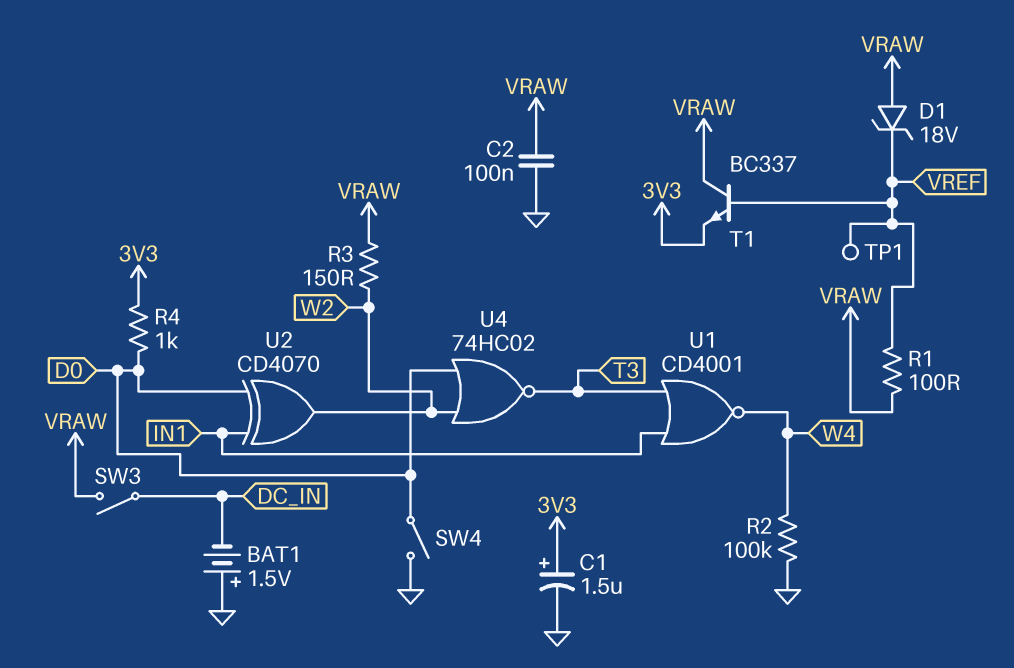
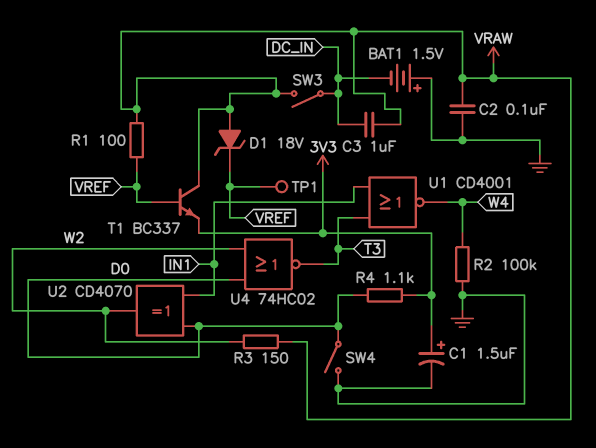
C3: none -> 1uF (DC_IN, VRAW)
R4: 1k (3V3, D0) -> 1.1k (3V3, D0)

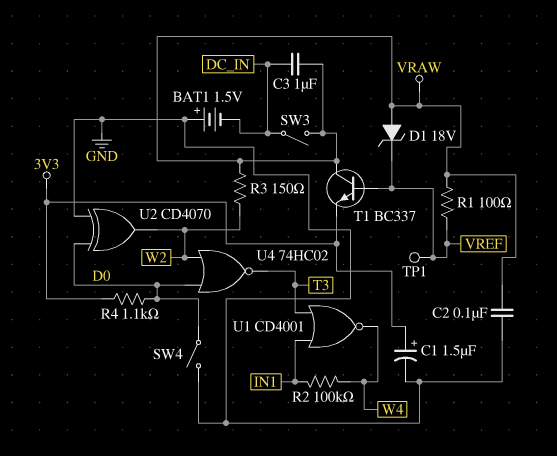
R2: 100k (GND, W4) -> 100k (IN1, W4)
U2: XOR CD4070 (in D0, in IN1, out W2) -> XOR CD4070 (in D0, in GND, out W2)

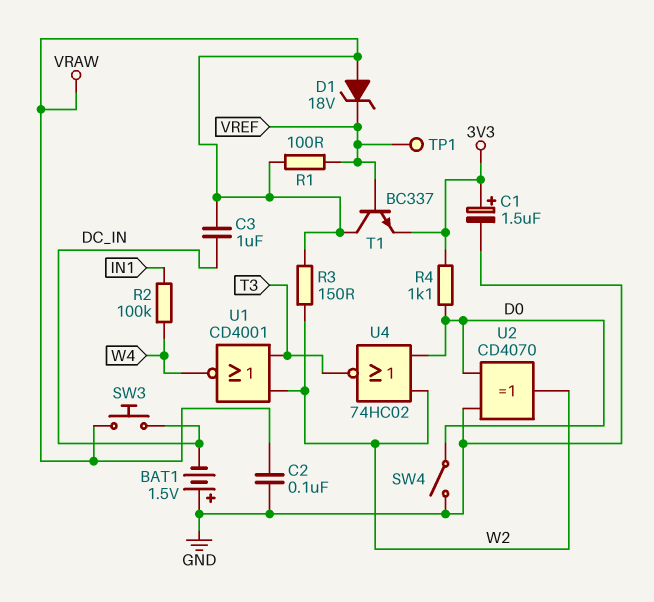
SW3: switch (DC_IN, VRAW) -> button (DC_IN, VRAW)
U1: NOR CD4001 (in IN1, in T3, out W4) -> NOR CD4001 (in T3, in W2, out W4)

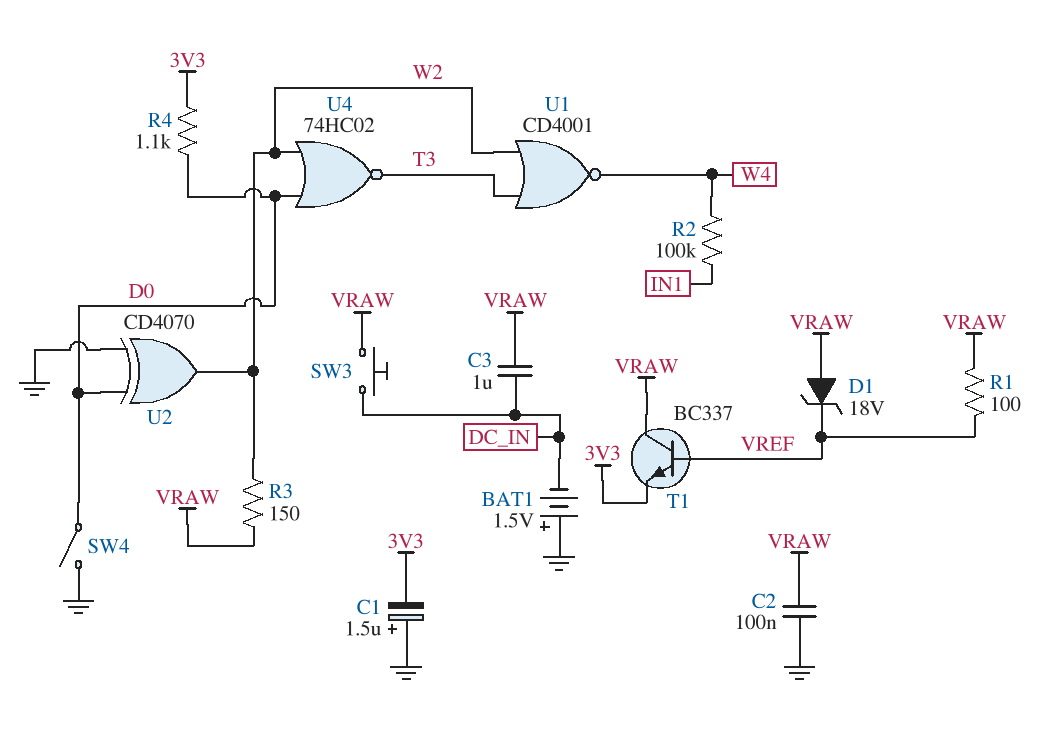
C1: 1.5uF (plus 3V3, minus GND) -> 1.5uF (plus GND, minus 3V3)
TP1: test point (VREF) -> none

